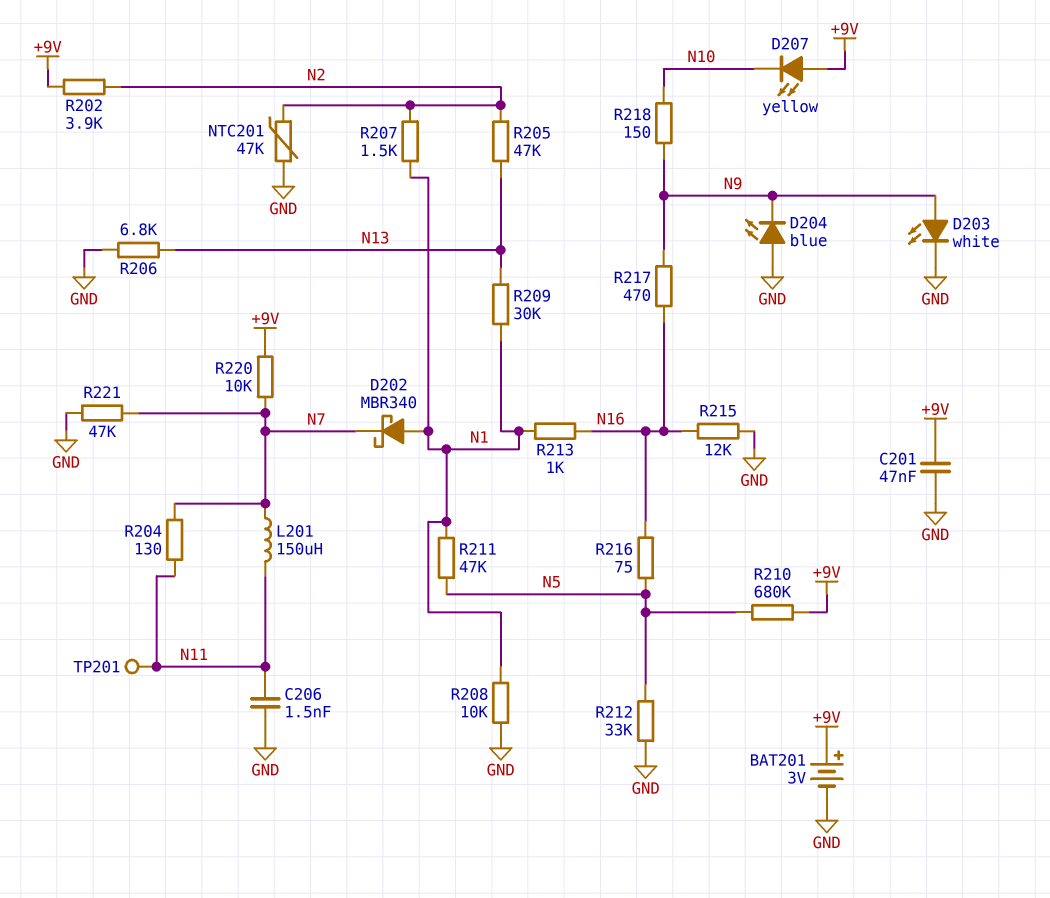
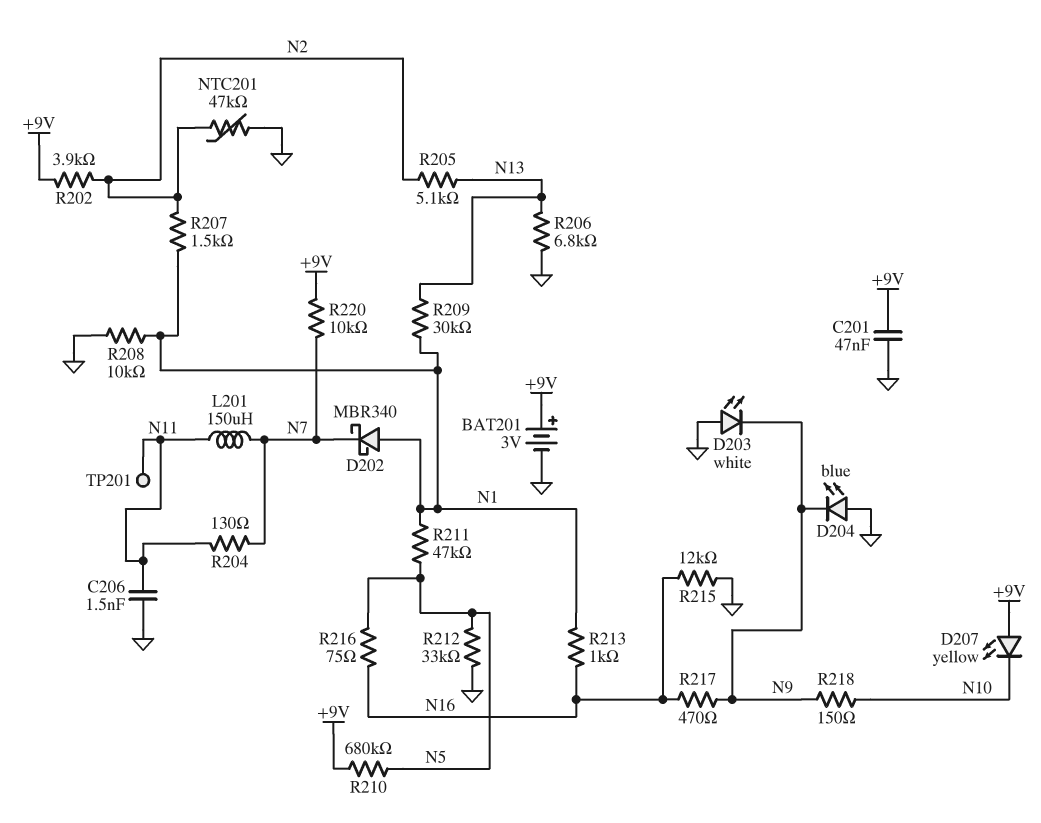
D203: LED white (A N9, K GND) -> LED white (A GND, K N9)
R205: 47k (N2, N13) -> 5.1k (N2, N13)
R221: 47k (GND, N7) -> none

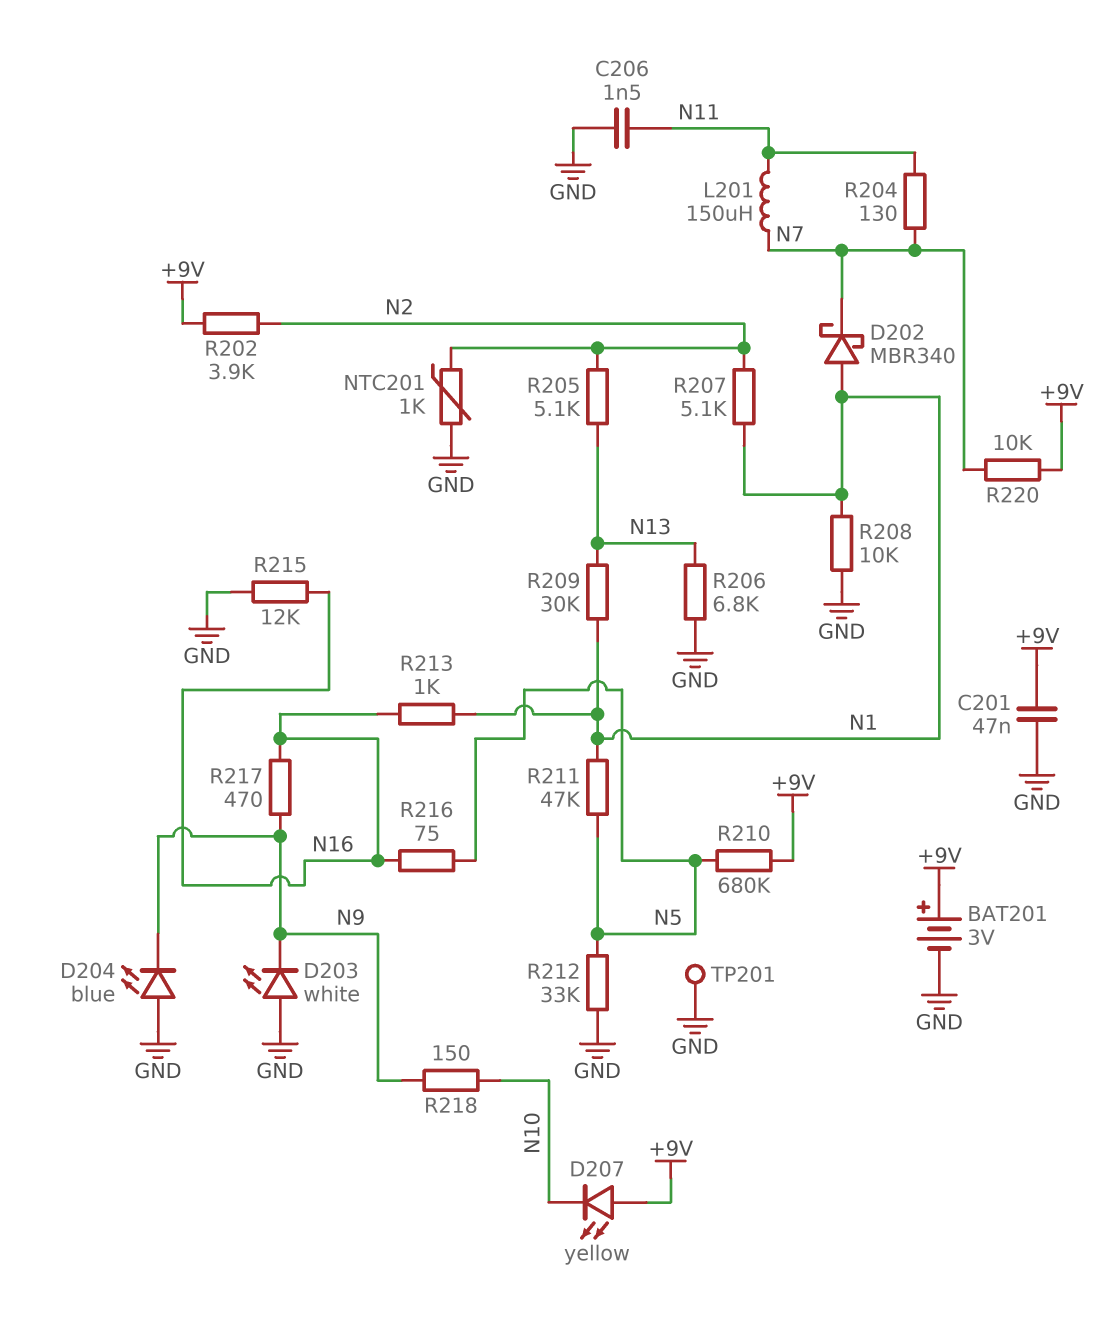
NTC201: 47k (GND, N2) -> 1k (GND, N2)
R207: 1.5k (N1, N2) -> 5.1k (N1, N2)
TP201: test point (N11) -> test point (GND)

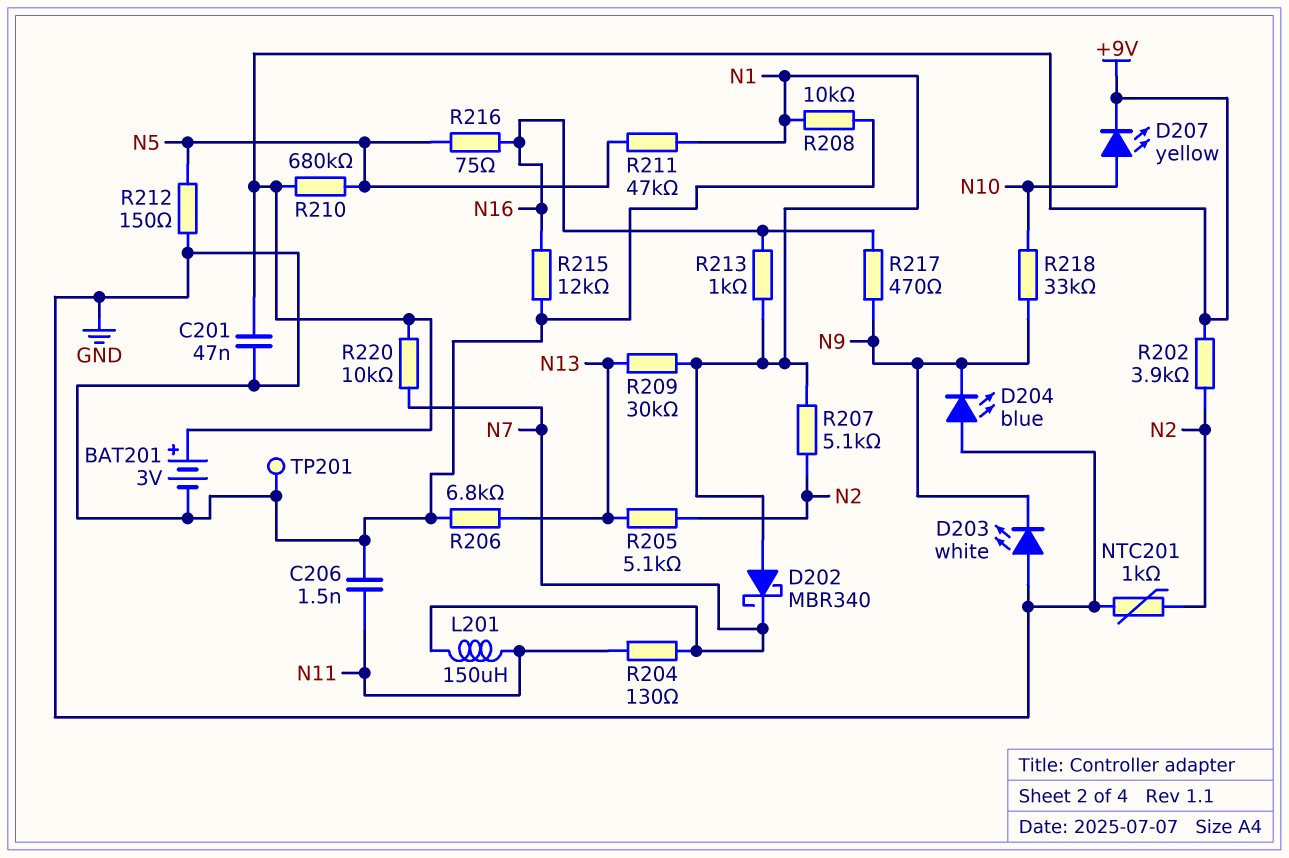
D207: LED yellow (A +9V, K N10) -> LED yellow (A N10, K +9V)
R212: 33k (GND, N5) -> 150 (GND, N5)
R218: 150 (N9, N10) -> 33k (N9, N10)

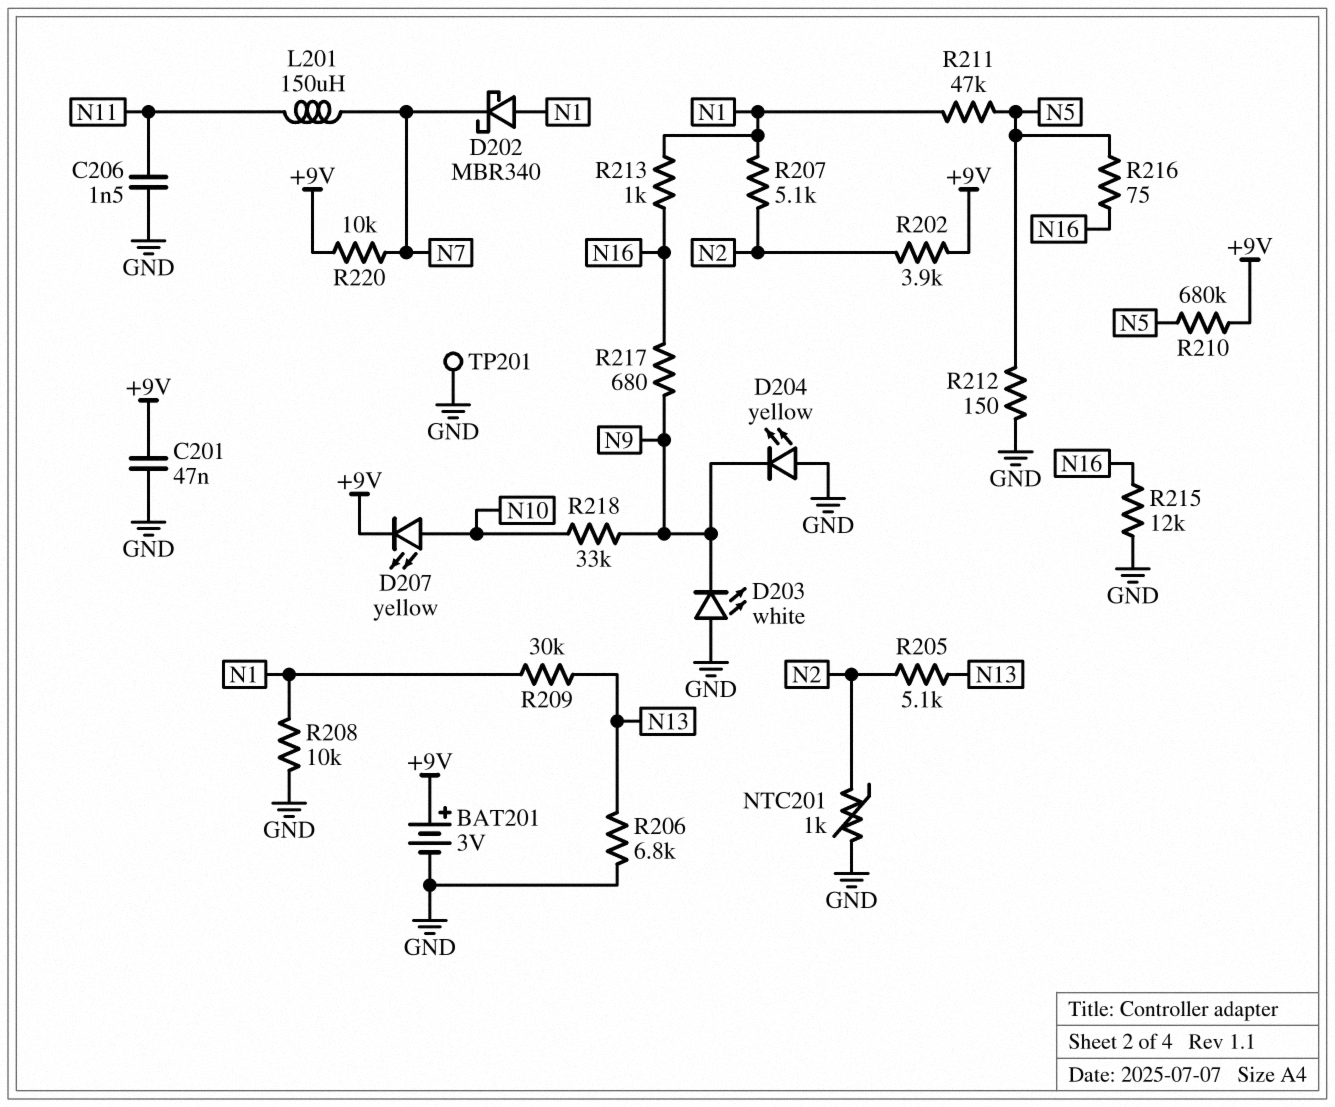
D204: LED blue (A GND, K N9) -> LED yellow (A GND, K N9)
R204: 130 (N7, N11) -> none
R217: 470 (N9, N16) -> 680 (N9, N16)

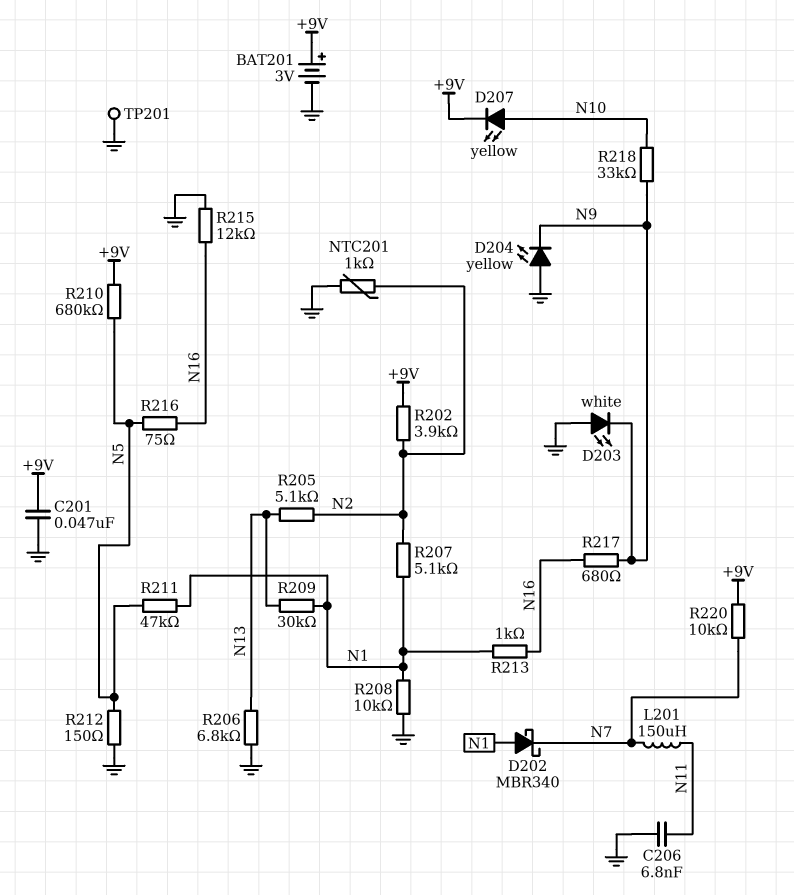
C206: 1.5nF (GND, N11) -> 6.8nF (GND, N11)

